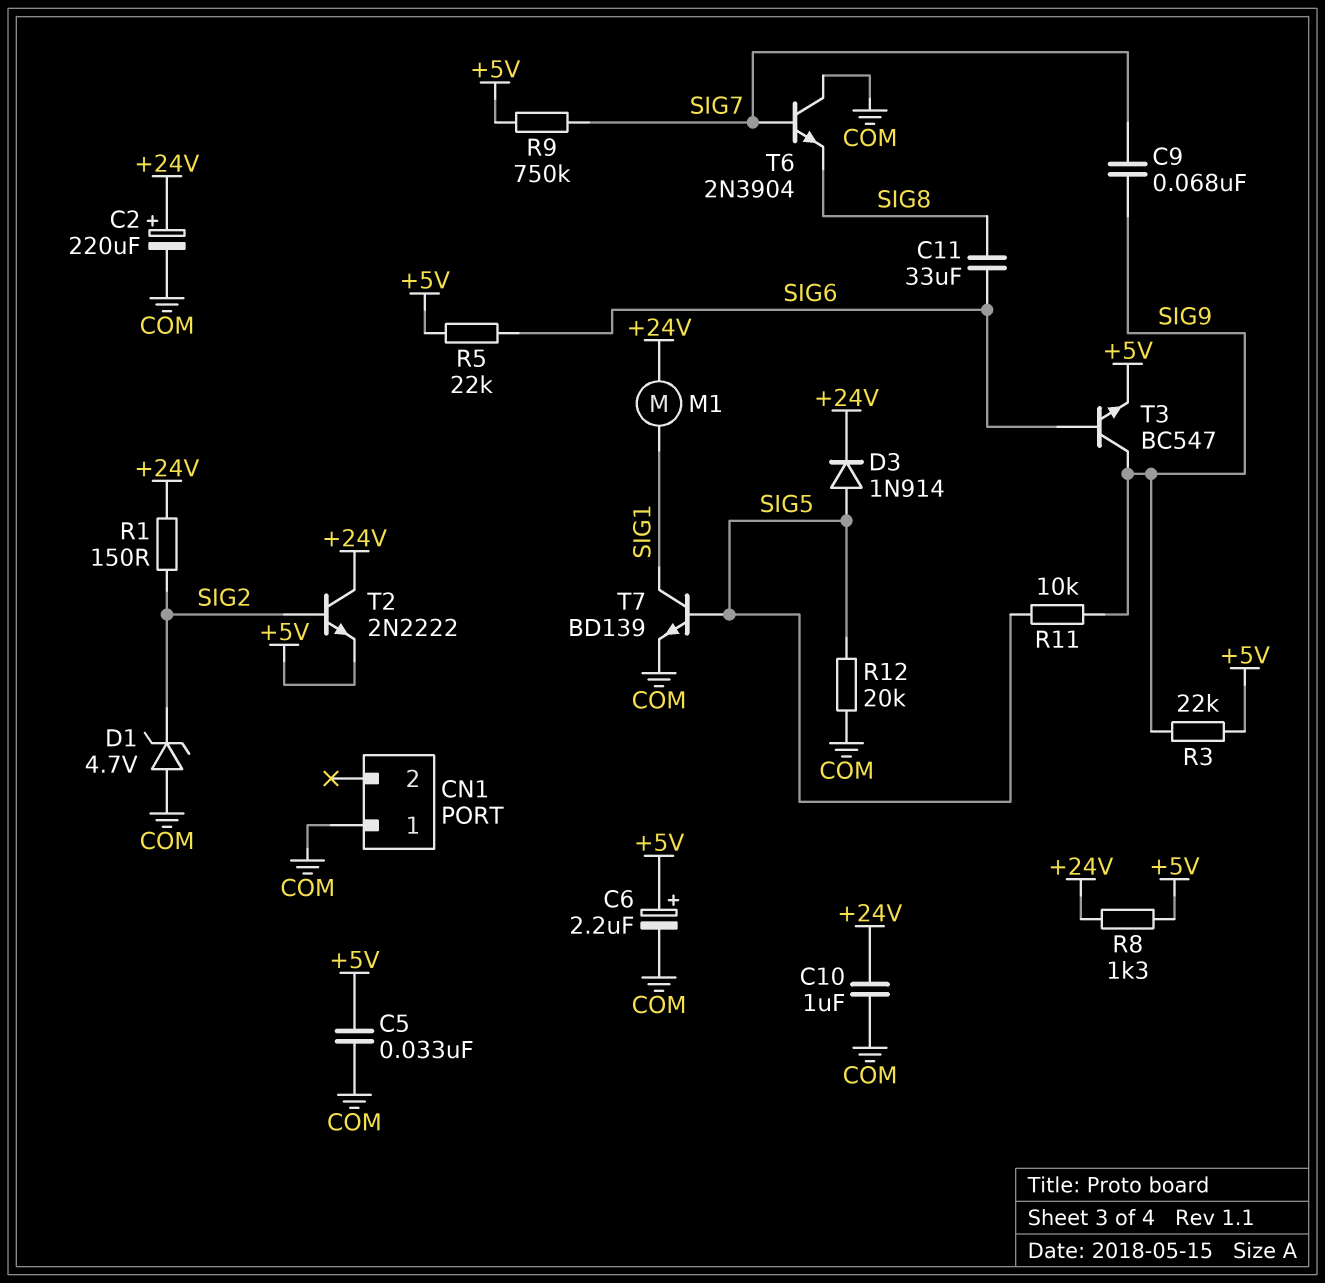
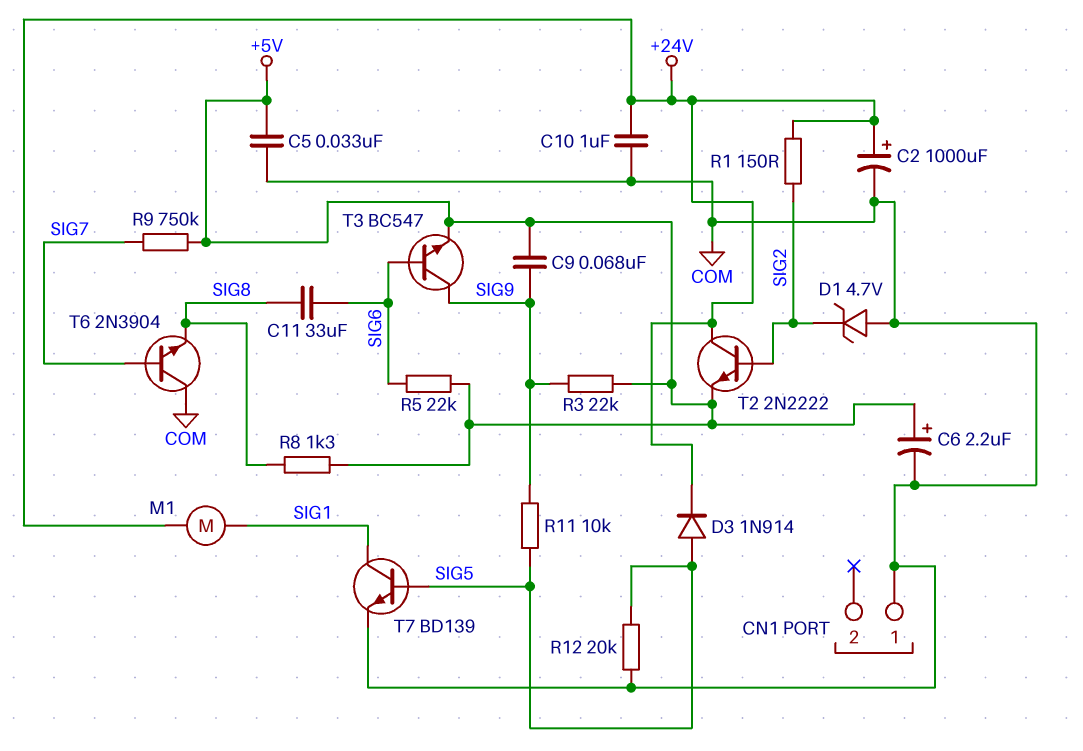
C2: 220uF (plus +24V, minus COM) -> 1000uF (plus +24V, minus COM)
C9: 68nF (SIG7, SIG9) -> 68nF (+5V, SIG9)
R8: 1.3k (+5V, +24V) -> 1.3k (+5V, SIG8)

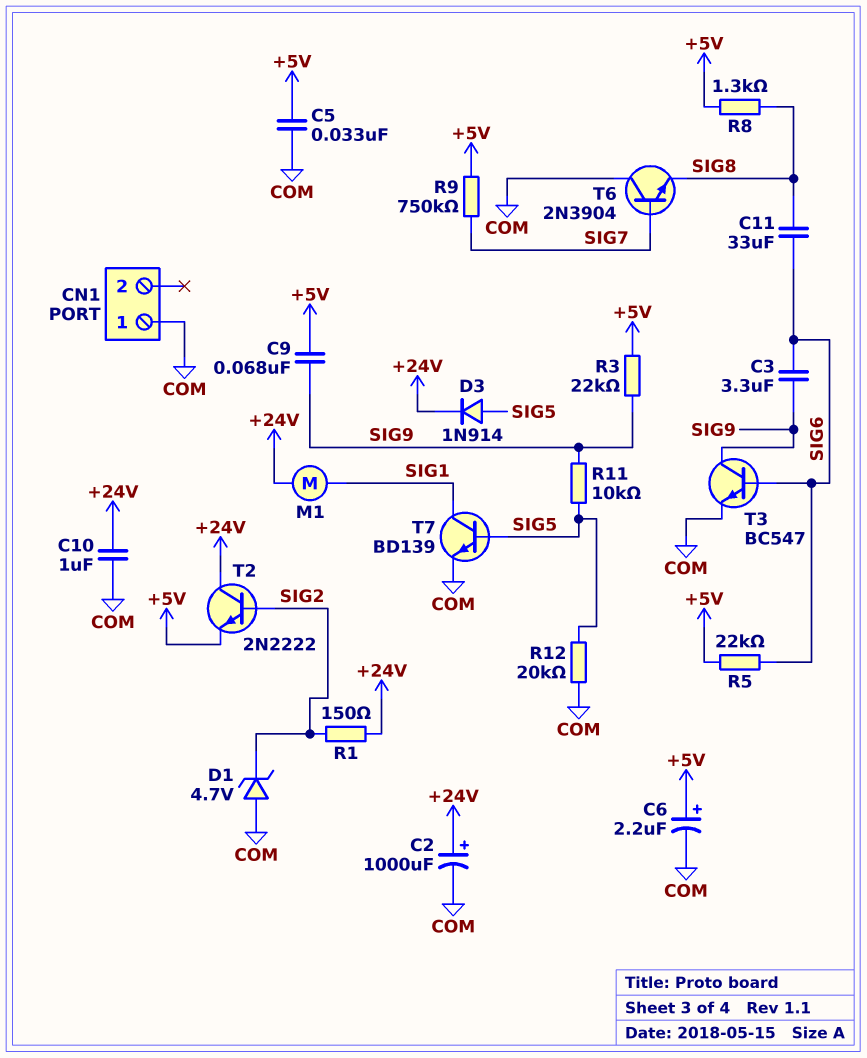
C3: none -> 3.3uF (SIG6, SIG9)
T3: NPN BC547 (B SIG6, C SIG9, E +5V) -> NPN BC547 (B SIG6, C SIG9, E COM)

